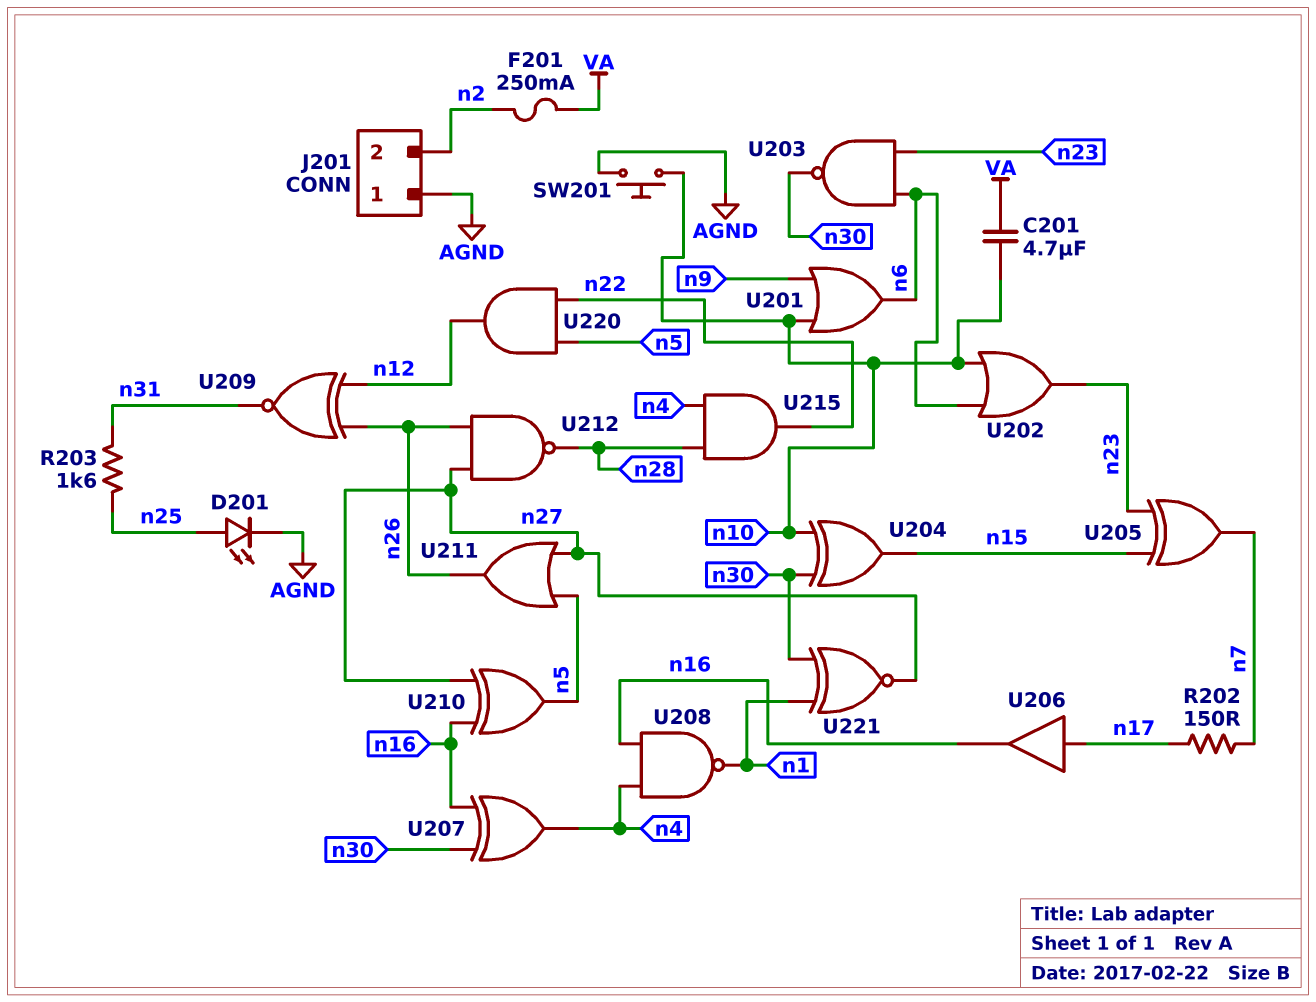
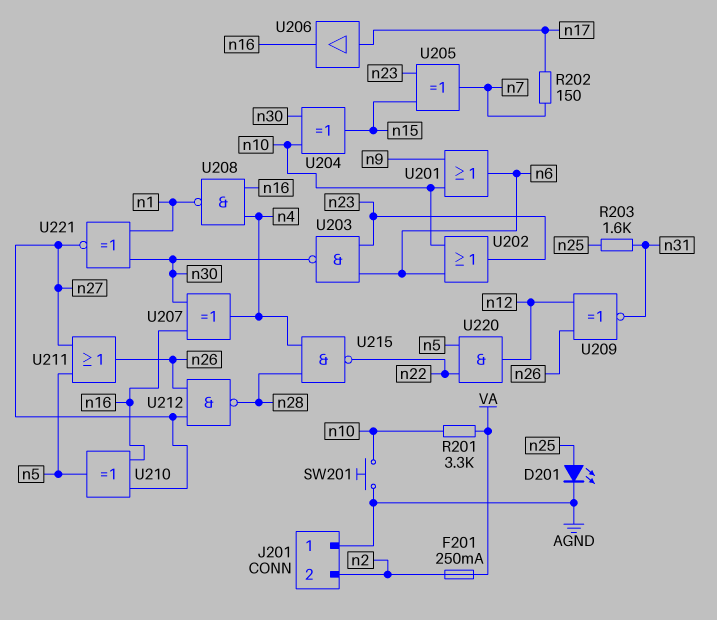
C201: 4.7uF (VA, n10) -> none
R201: none -> 3.3k (VA, n10)
U215: AND (in n4, in n28, out n22) -> NAND (in n4, in n28, out n22)

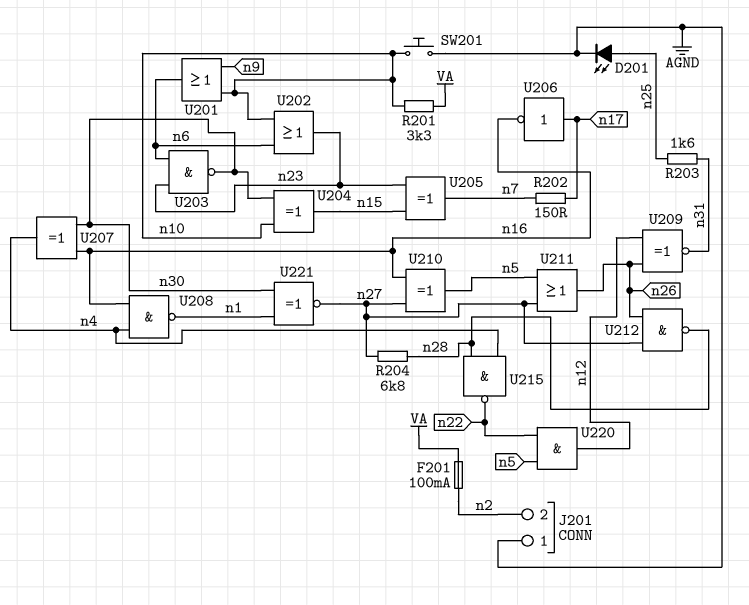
F201: 250mA (VA, n2) -> 100mA (VA, n2)
R204: none -> 6.8k (n27, n28)
U206: buffer (in n17, out n16) -> NOT (in n17, out n16)

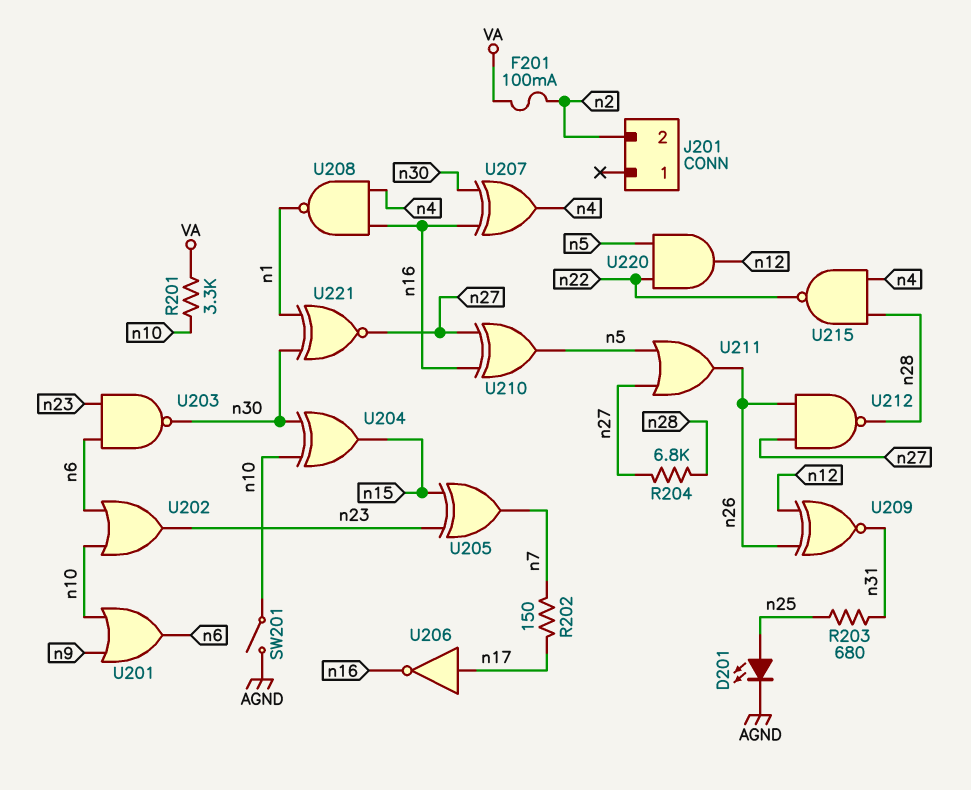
J201 pin 1: AGND -> none
R203: 1.6k (n25, n31) -> 680 (n25, n31)
SW201: button (AGND, n10) -> switch (AGND, n10)

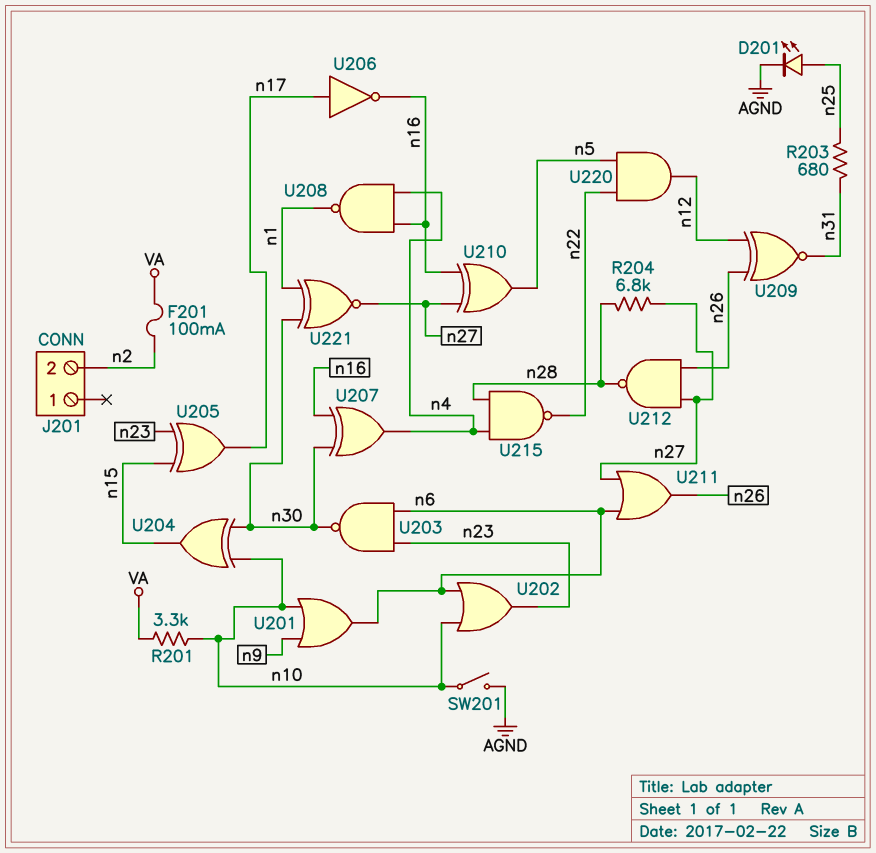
R202: 150 (n7, n17) -> none
U205: XOR (in n15, in n23, out n7) -> XOR (in n15, in n23, out n17)
U211: OR (in n5, in n27, out n26) -> OR (in n6, in n27, out n26)

